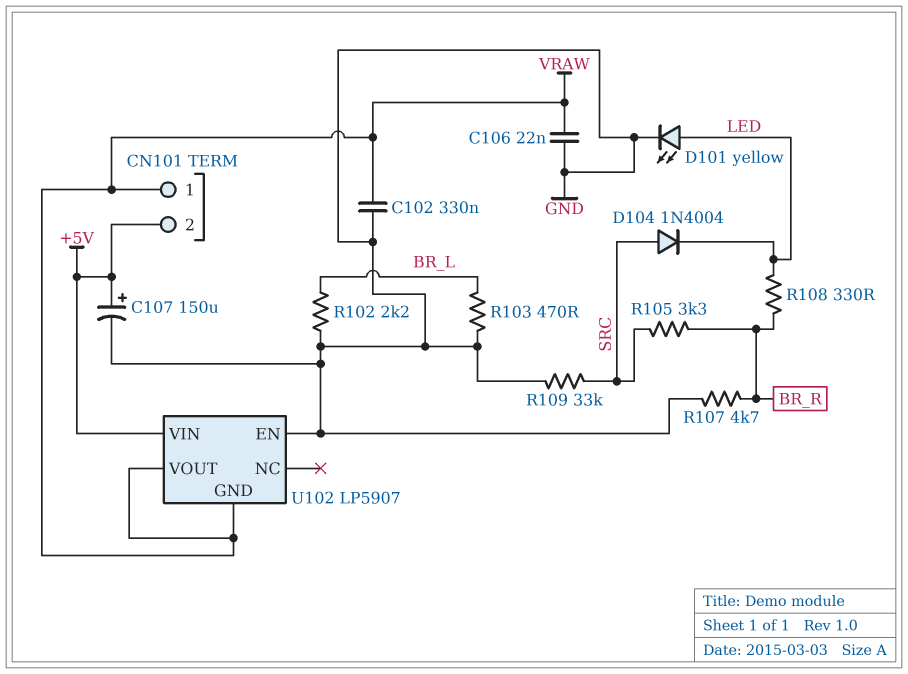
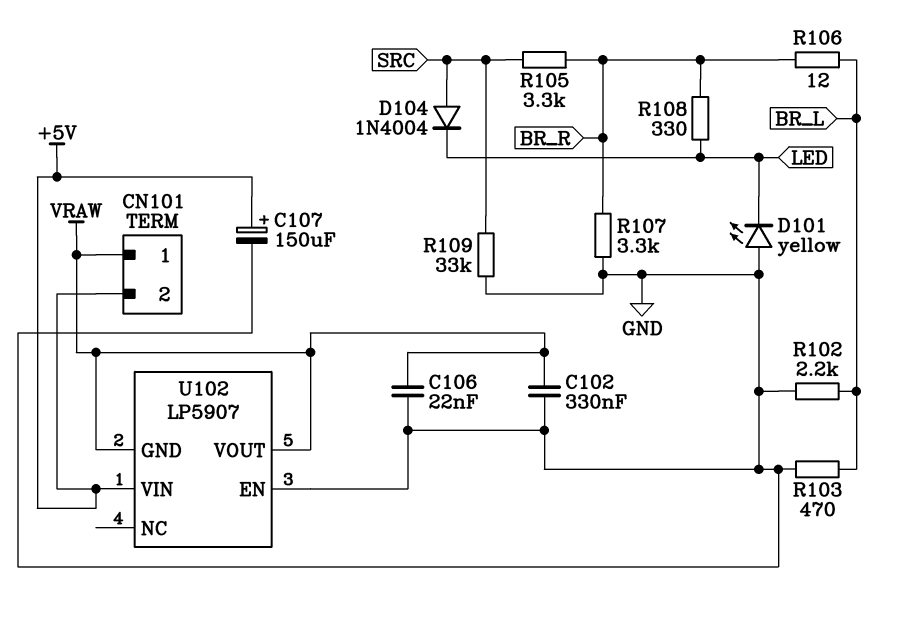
D101: LED yellow (A LED, K GND) -> LED yellow (A GND, K LED)
R106: none -> 12 (BR_L, BR_R)
R107: 4.7k (BR_R, GND) -> 3.3k (BR_R, GND)

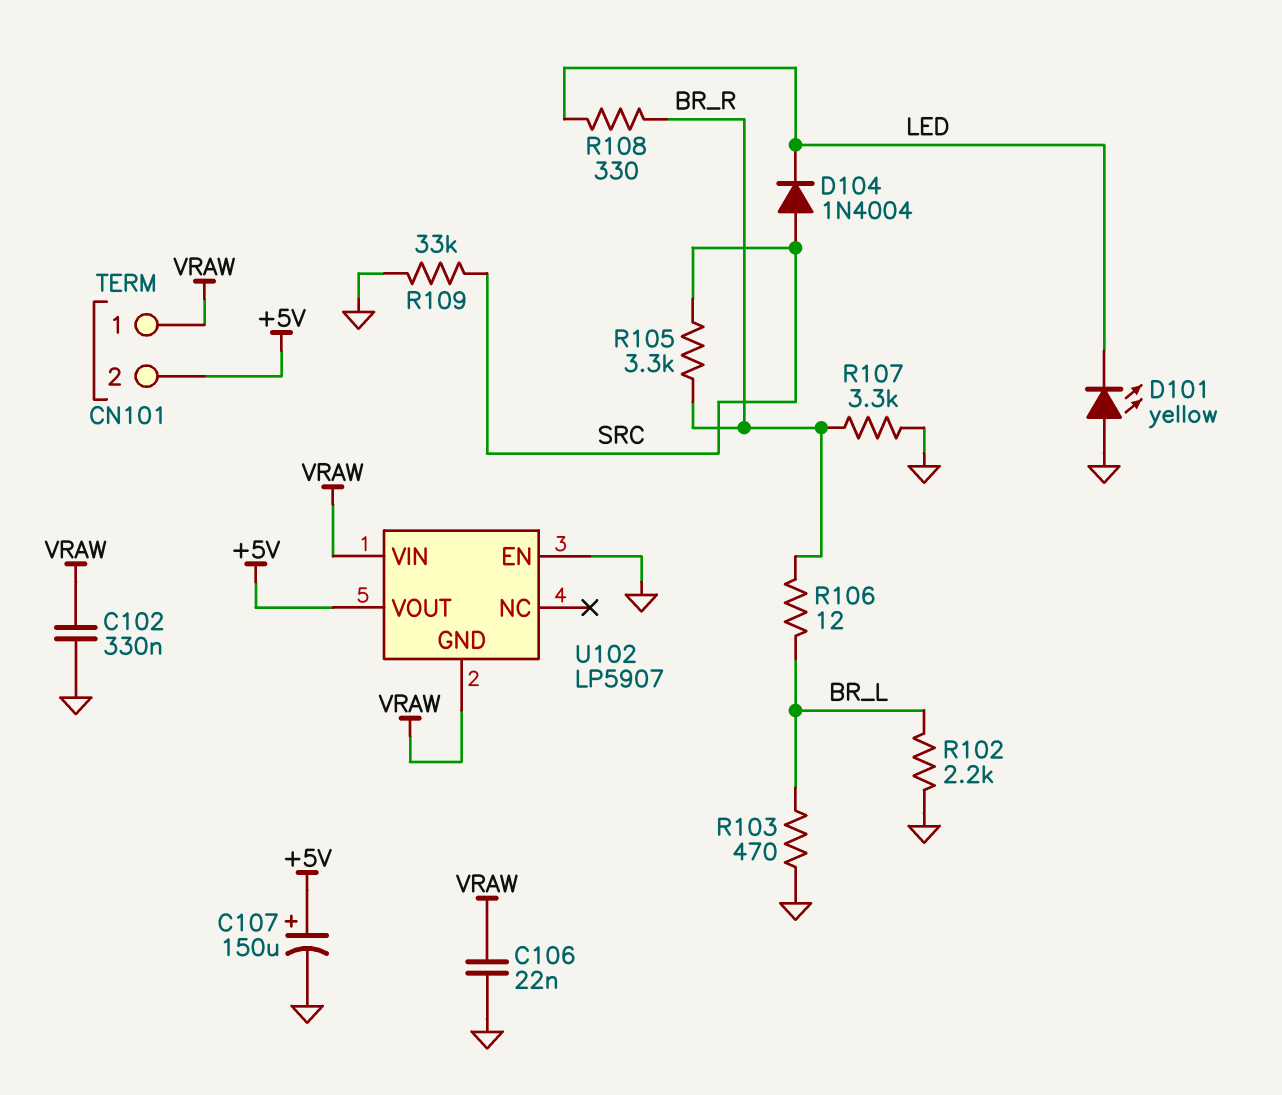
U102 pin VIN: +5V -> VRAW
U102 pin VOUT: VRAW -> +5V

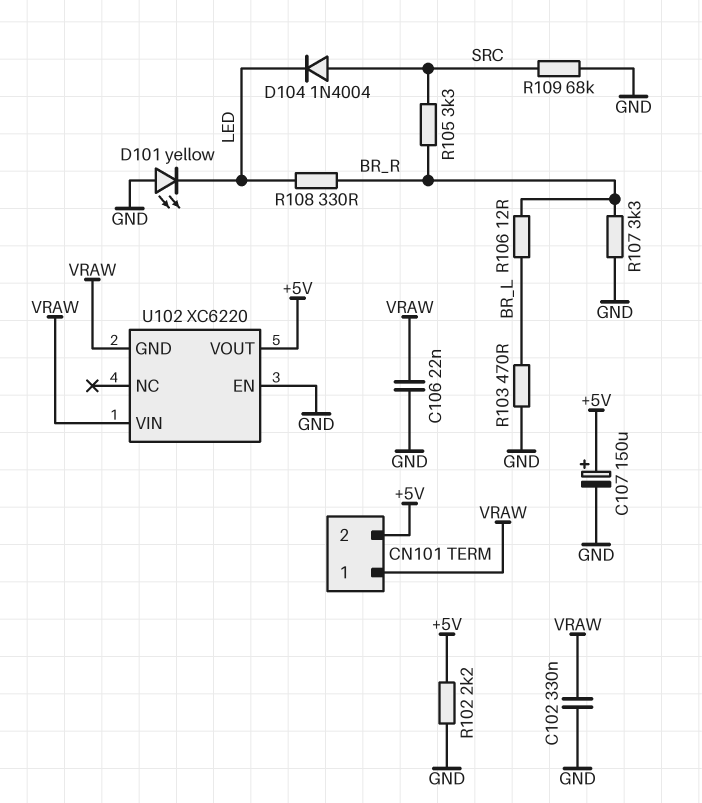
R102: 2.2k (BR_L, GND) -> 2.2k (+5V, GND)
R109: 33k (GND, SRC) -> 68k (GND, SRC)
U102: LP5907 -> XC6220

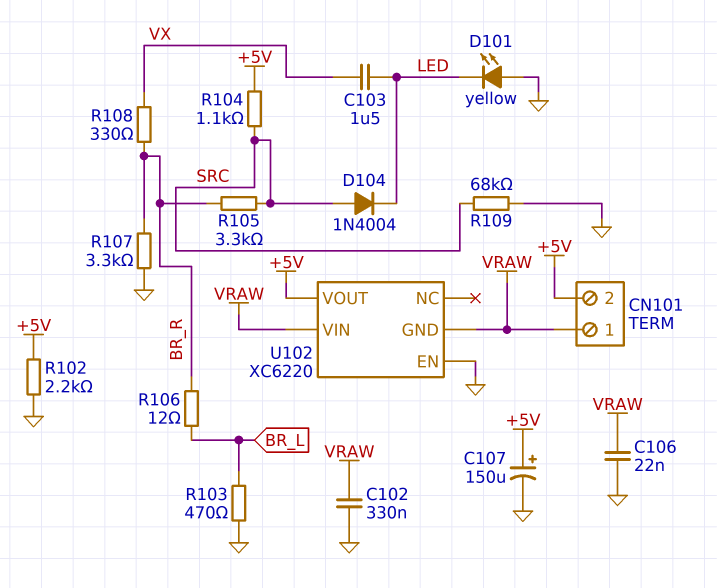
C103: none -> 1.5uF (LED, VX)
R104: none -> 1.1k (+5V, SRC)
R108: 330 (BR_R, LED) -> 330 (BR_R, VX)

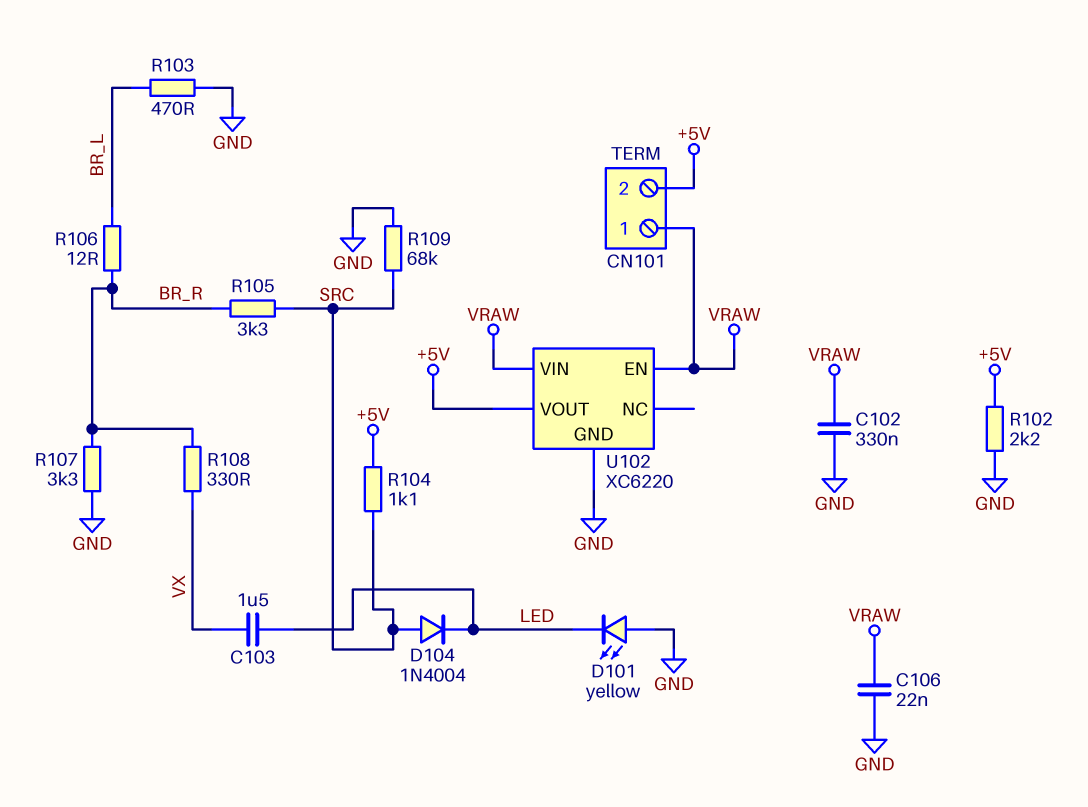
C107: 150uF (plus +5V, minus GND) -> none
U102 pin EN: GND -> VRAW
U102 pin GND: VRAW -> GND

